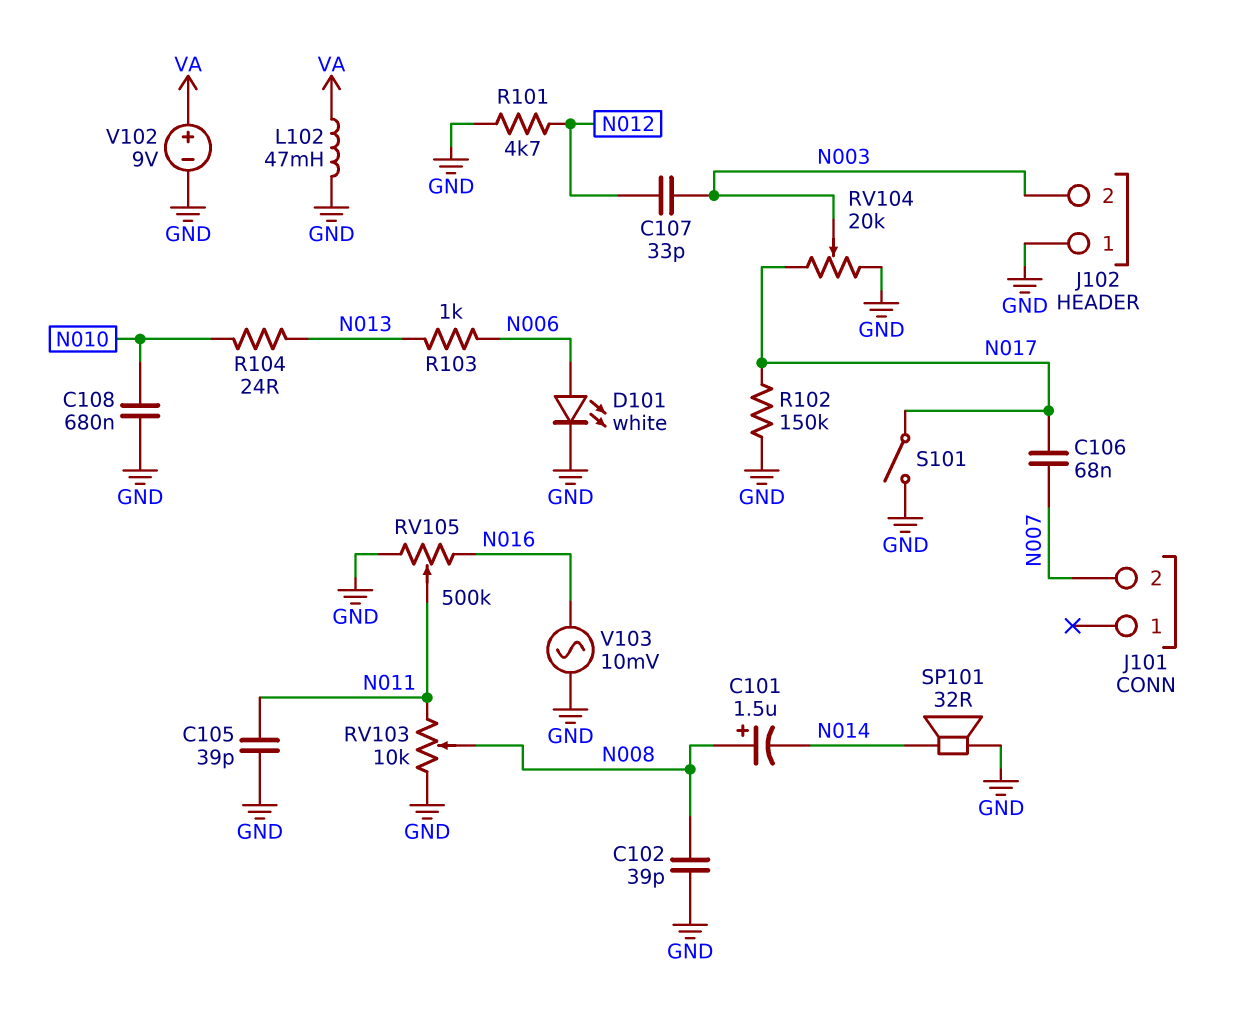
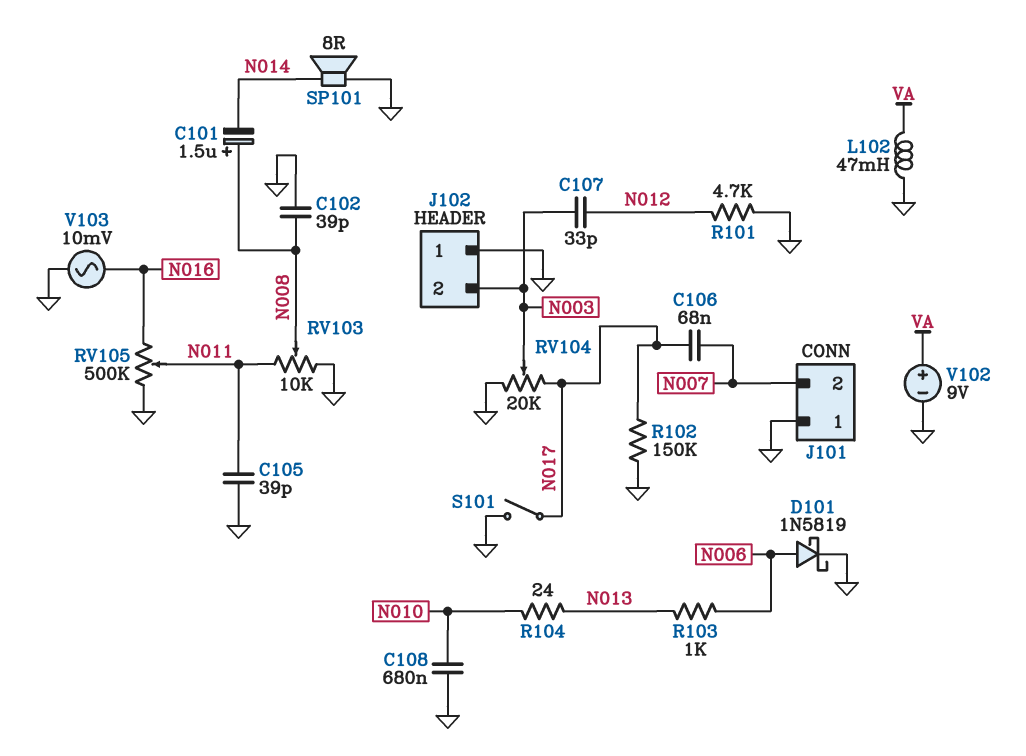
D101: LED white (A N006, K GND) -> schottky 1N5819 (A N006, K GND)
J101 pin 1: none -> GND
SP101: speaker 32R (GND, N014) -> speaker 8R (GND, N014)

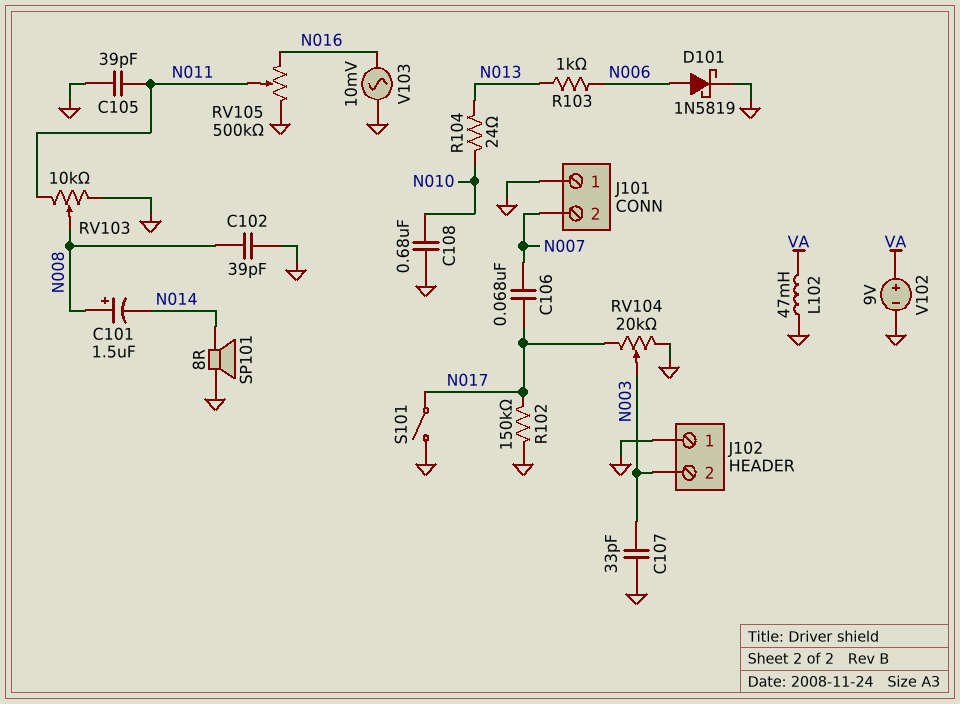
C107: 33pF (N003, N012) -> 33pF (GND, N003)
R101: 4.7k (GND, N012) -> none

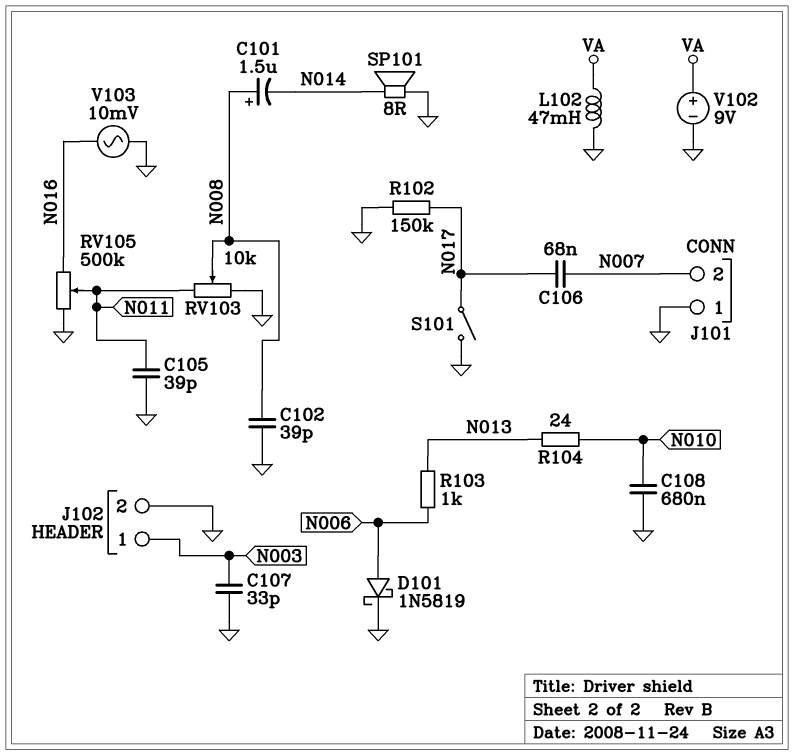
J102 pin 1: GND -> N003
J102 pin 2: N003 -> GND
RV104: 20k (GND, N017, wiper N003) -> none

